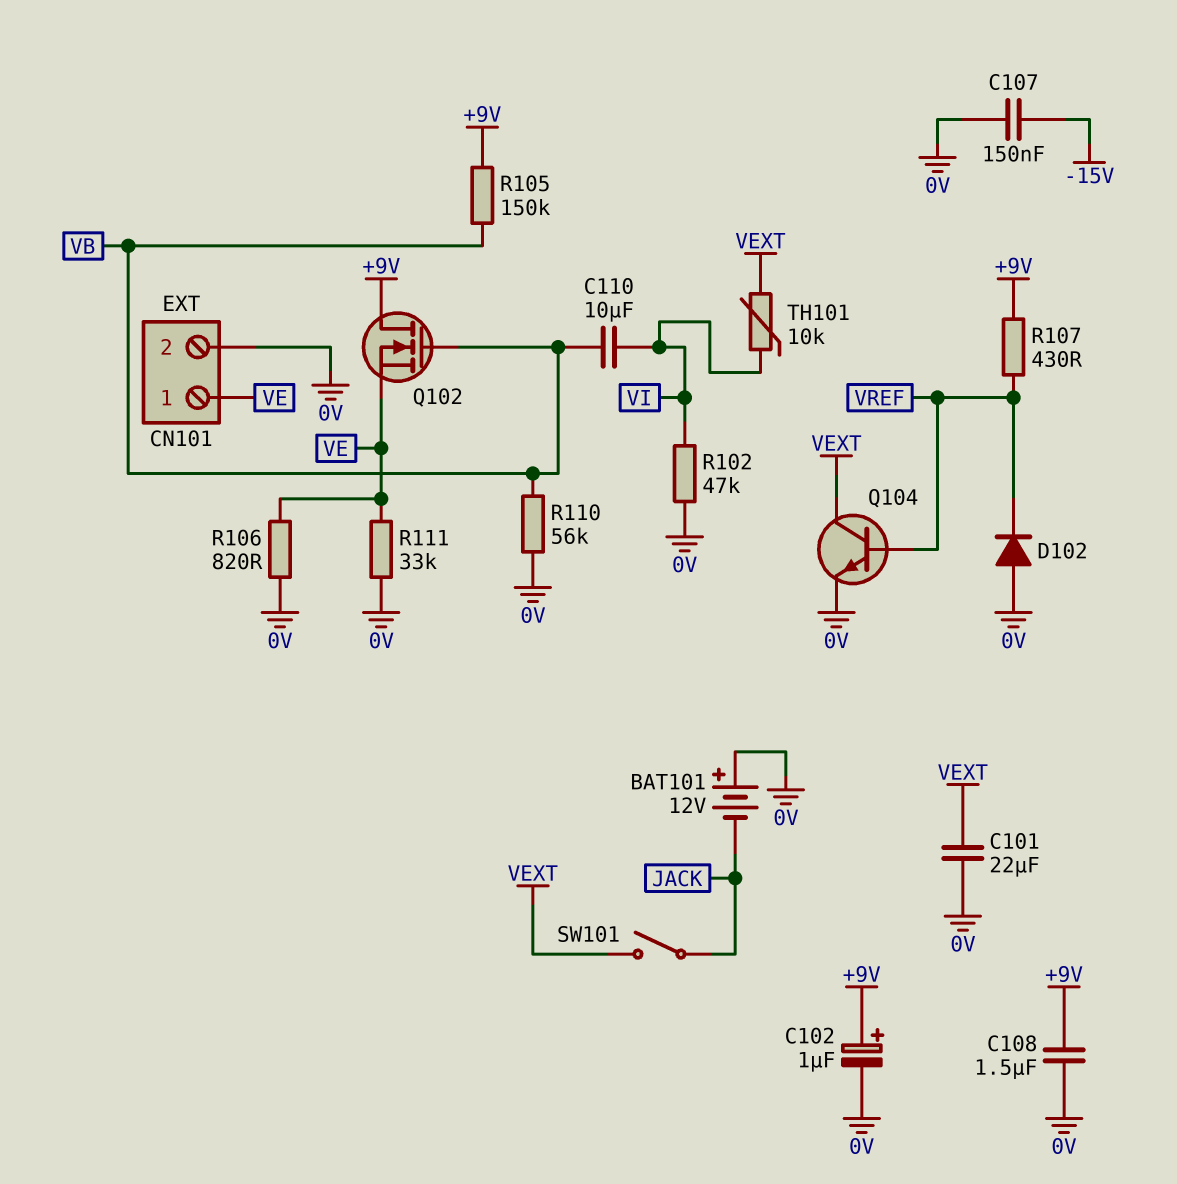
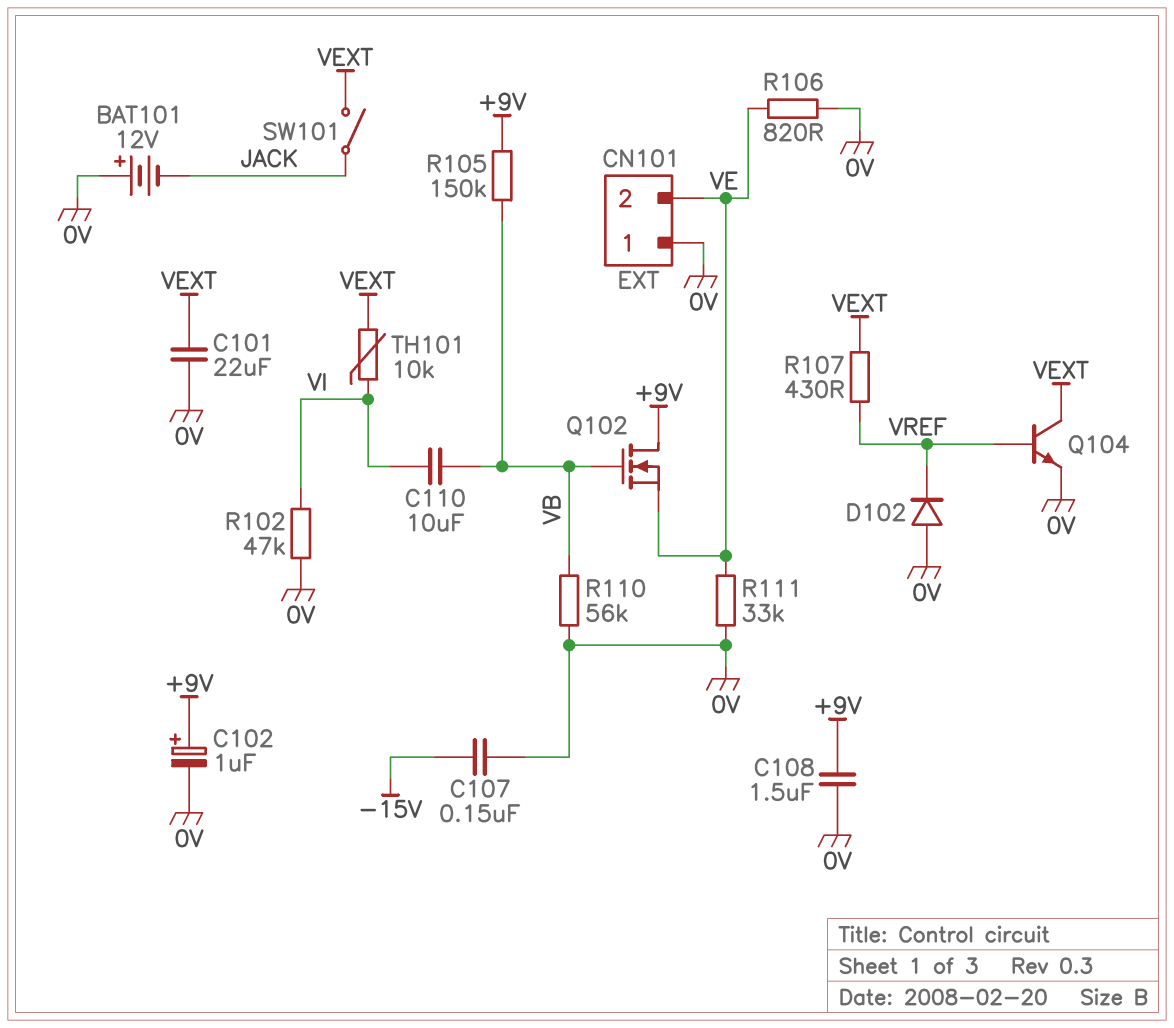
CN101 pin 1: VE -> 0V
CN101 pin 2: 0V -> VE
R107: 430 (+9V, VREF) -> 430 (VEXT, VREF)

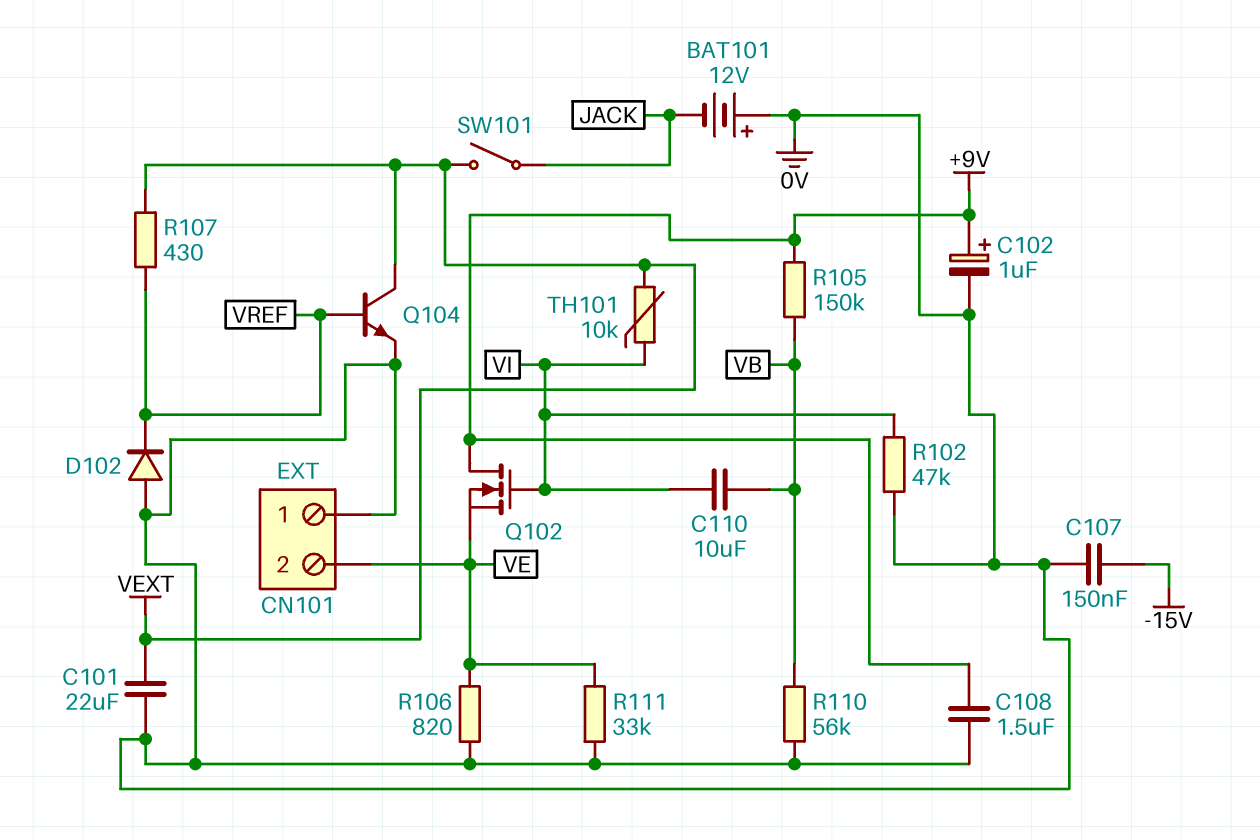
Q102: NMOS (G VB, D +9V, S VE) -> NMOS (G VI, D +9V, S VE)

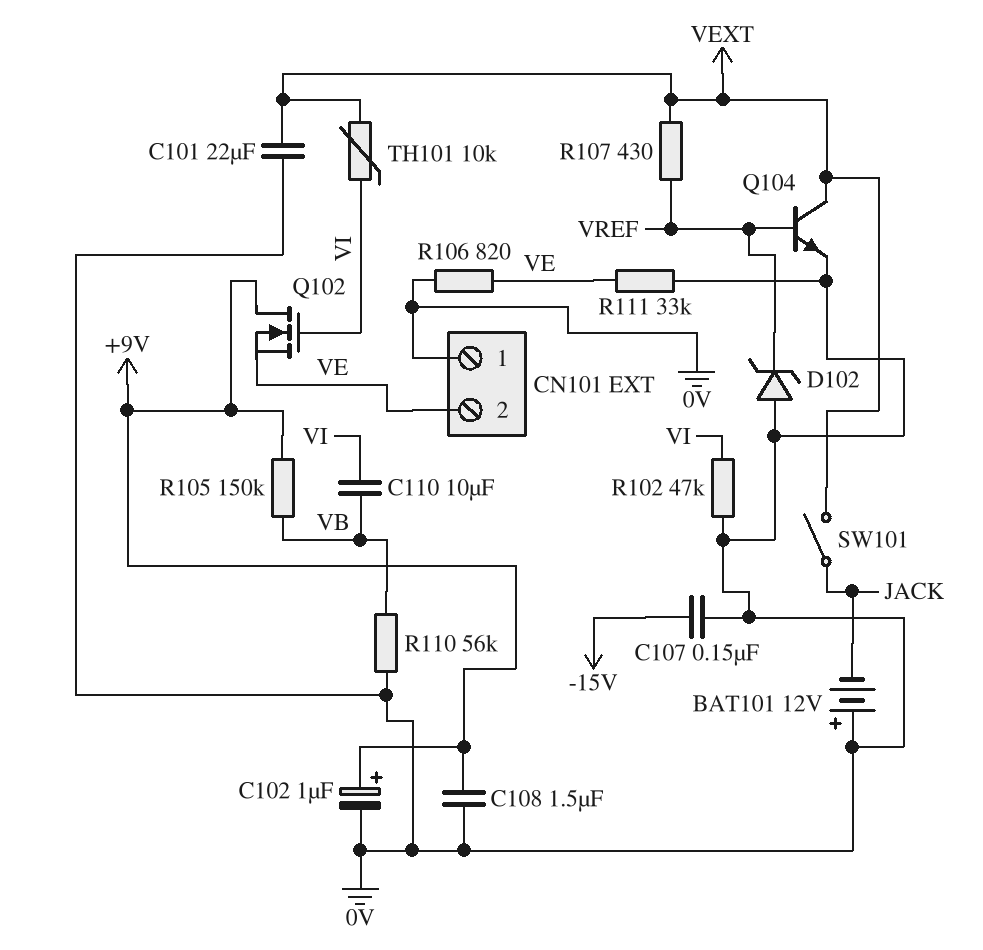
D102: diode (A 0V, K VREF) -> zener (A 0V, K VREF)

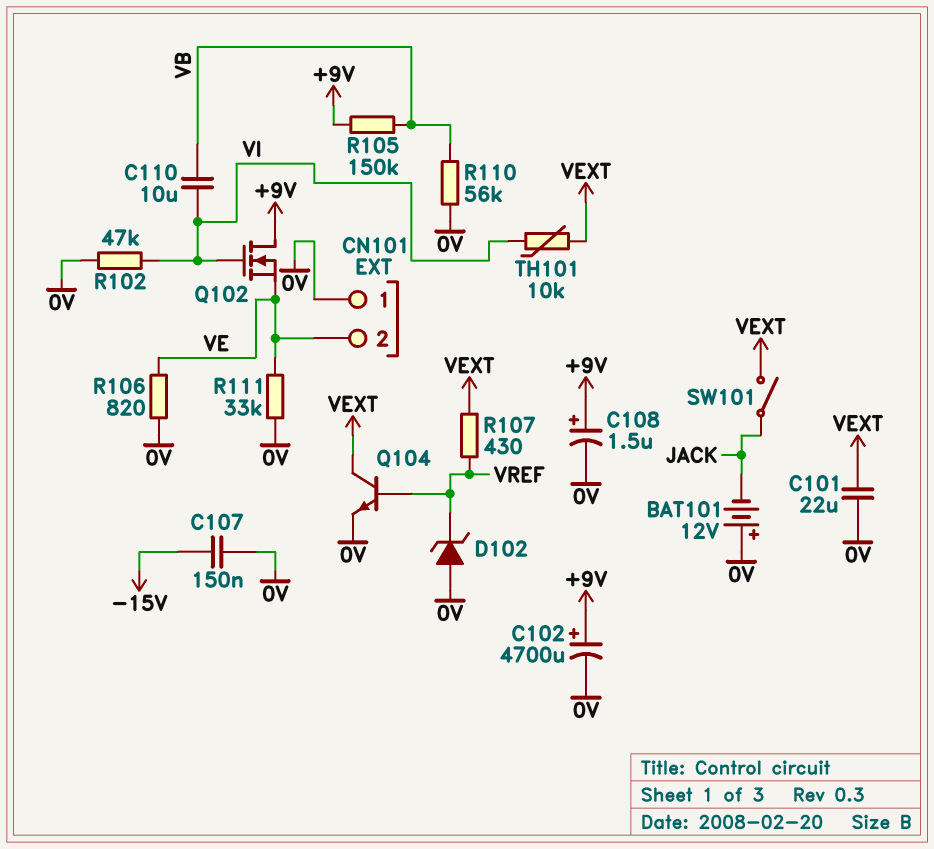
C102: 1uF (plus +9V, minus 0V) -> 4700uF (plus +9V, minus 0V)
C108: 1.5uF (+9V, 0V) -> 1.5uF (plus +9V, minus 0V)

